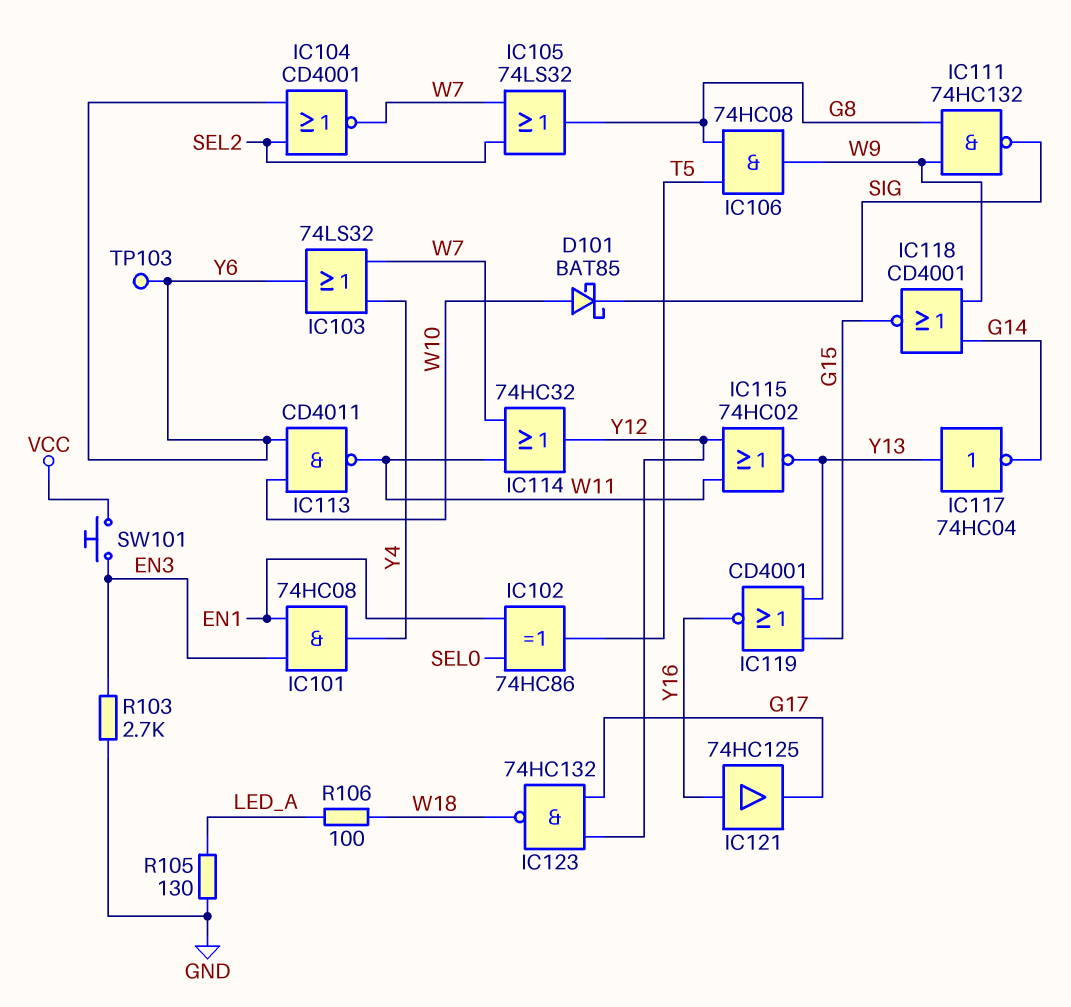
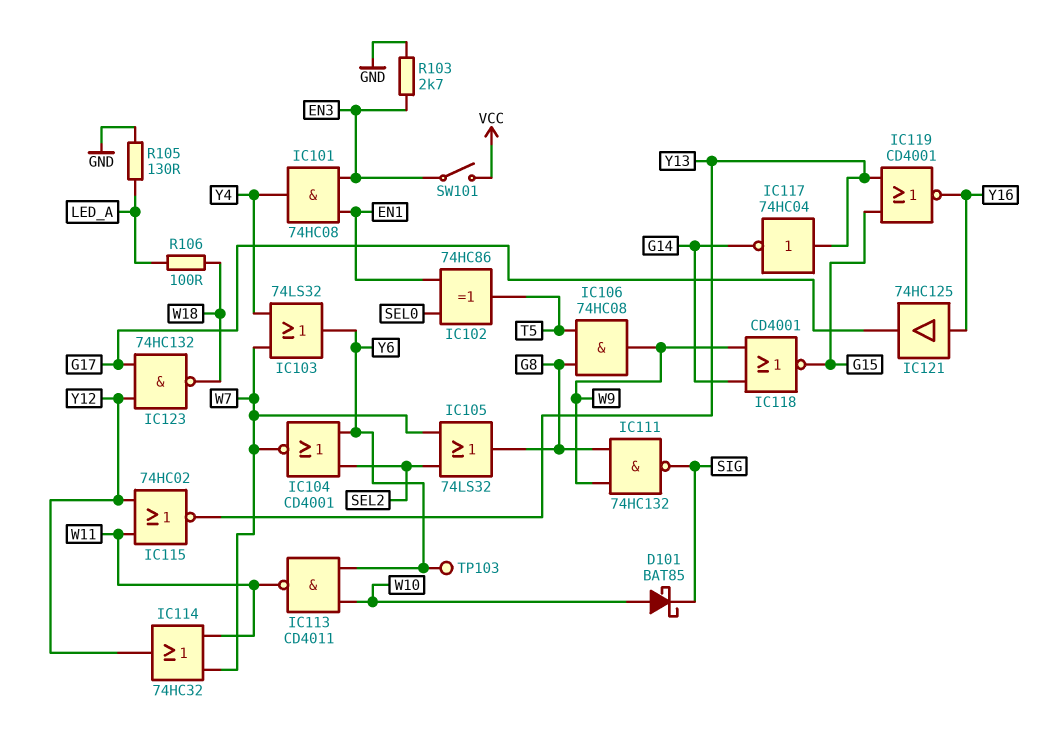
SW101: button (EN3, VCC) -> switch (EN3, VCC)

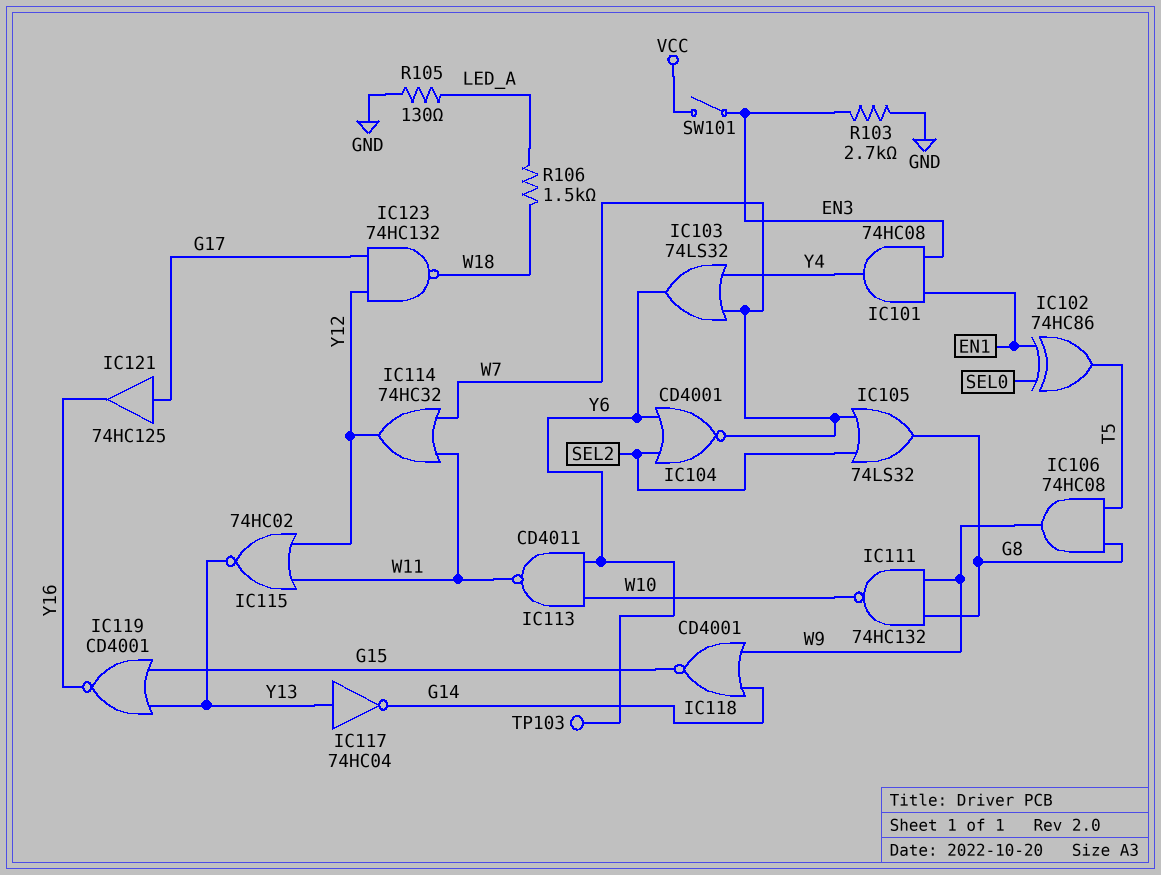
D101: schottky BAT85 (A W10, K SIG) -> none
IC111: NAND 74HC132 (in G8, in W9, out SIG) -> NAND 74HC132 (in G8, in W9, out W10)
IC121: buffer 74HC125 (in Y16, out G17) -> buffer 74HC125 (in G17, out Y16)
R106: 100 (LED_A, W18) -> 1.5k (LED_A, W18)

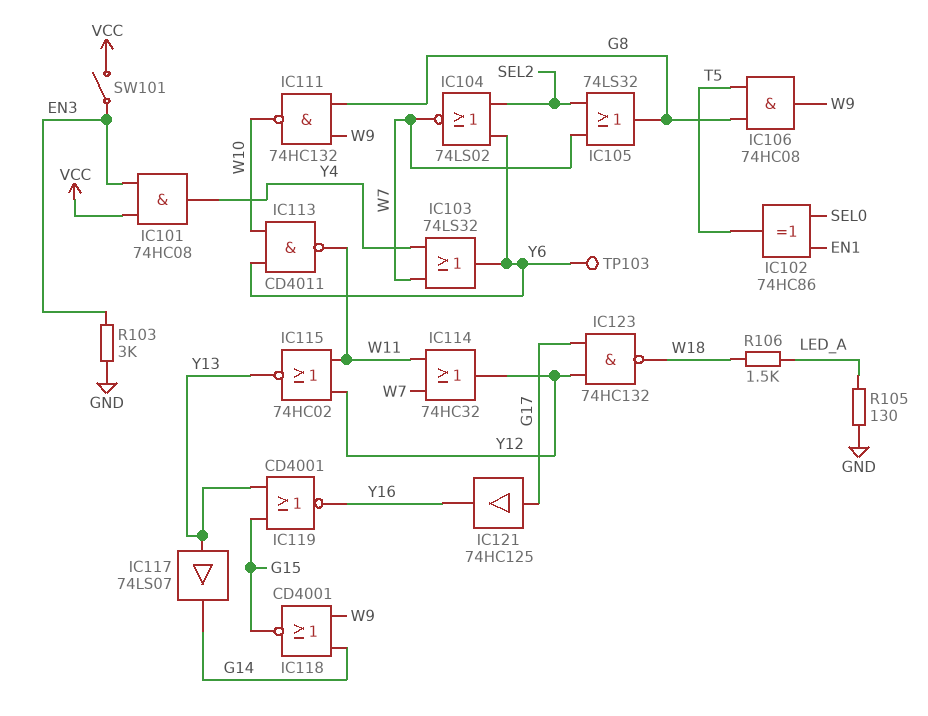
IC101: AND 74HC08 (in EN1, in EN3, out Y4) -> AND 74HC08 (in EN3, in VCC, out Y4)
IC104: NOR CD4001 (in SEL2, in Y6, out W7) -> NOR 74LS02 (in SEL2, in Y6, out W7)
IC117: NOT 74HC04 (in Y13, out G14) -> buffer 74LS07 (in Y13, out G14)
R103: 2.7k (EN3, GND) -> 3k (EN3, GND)

